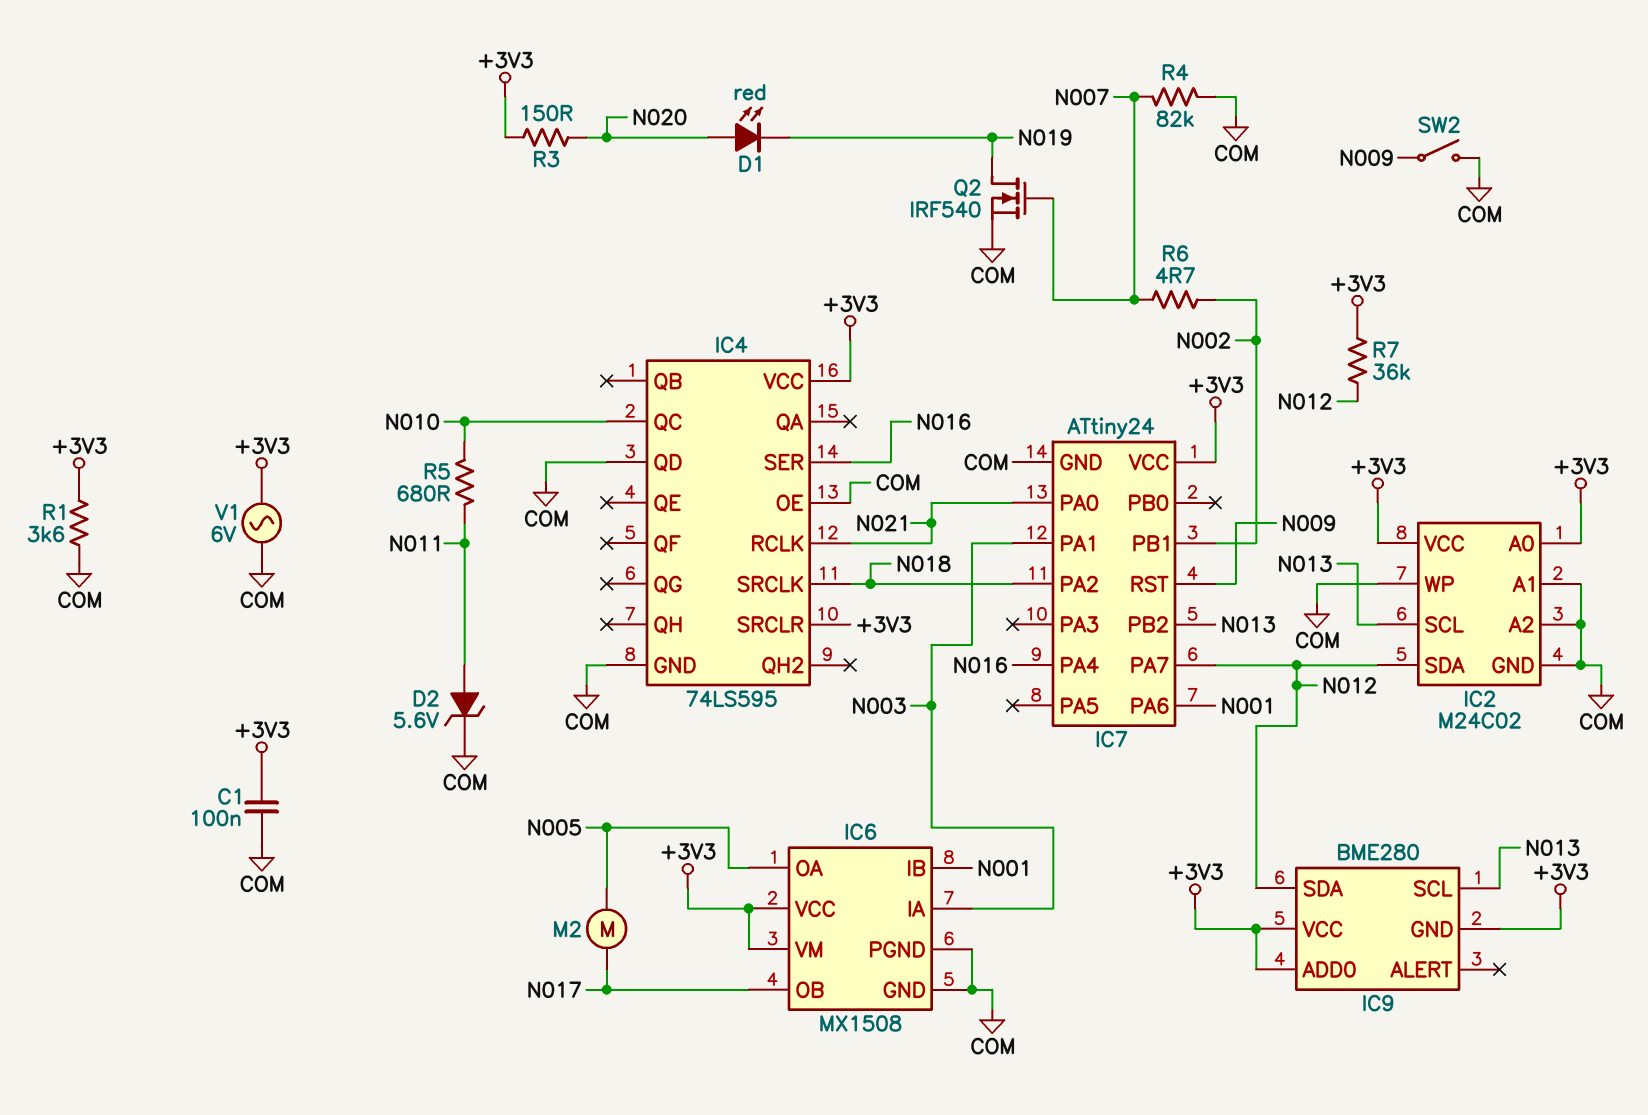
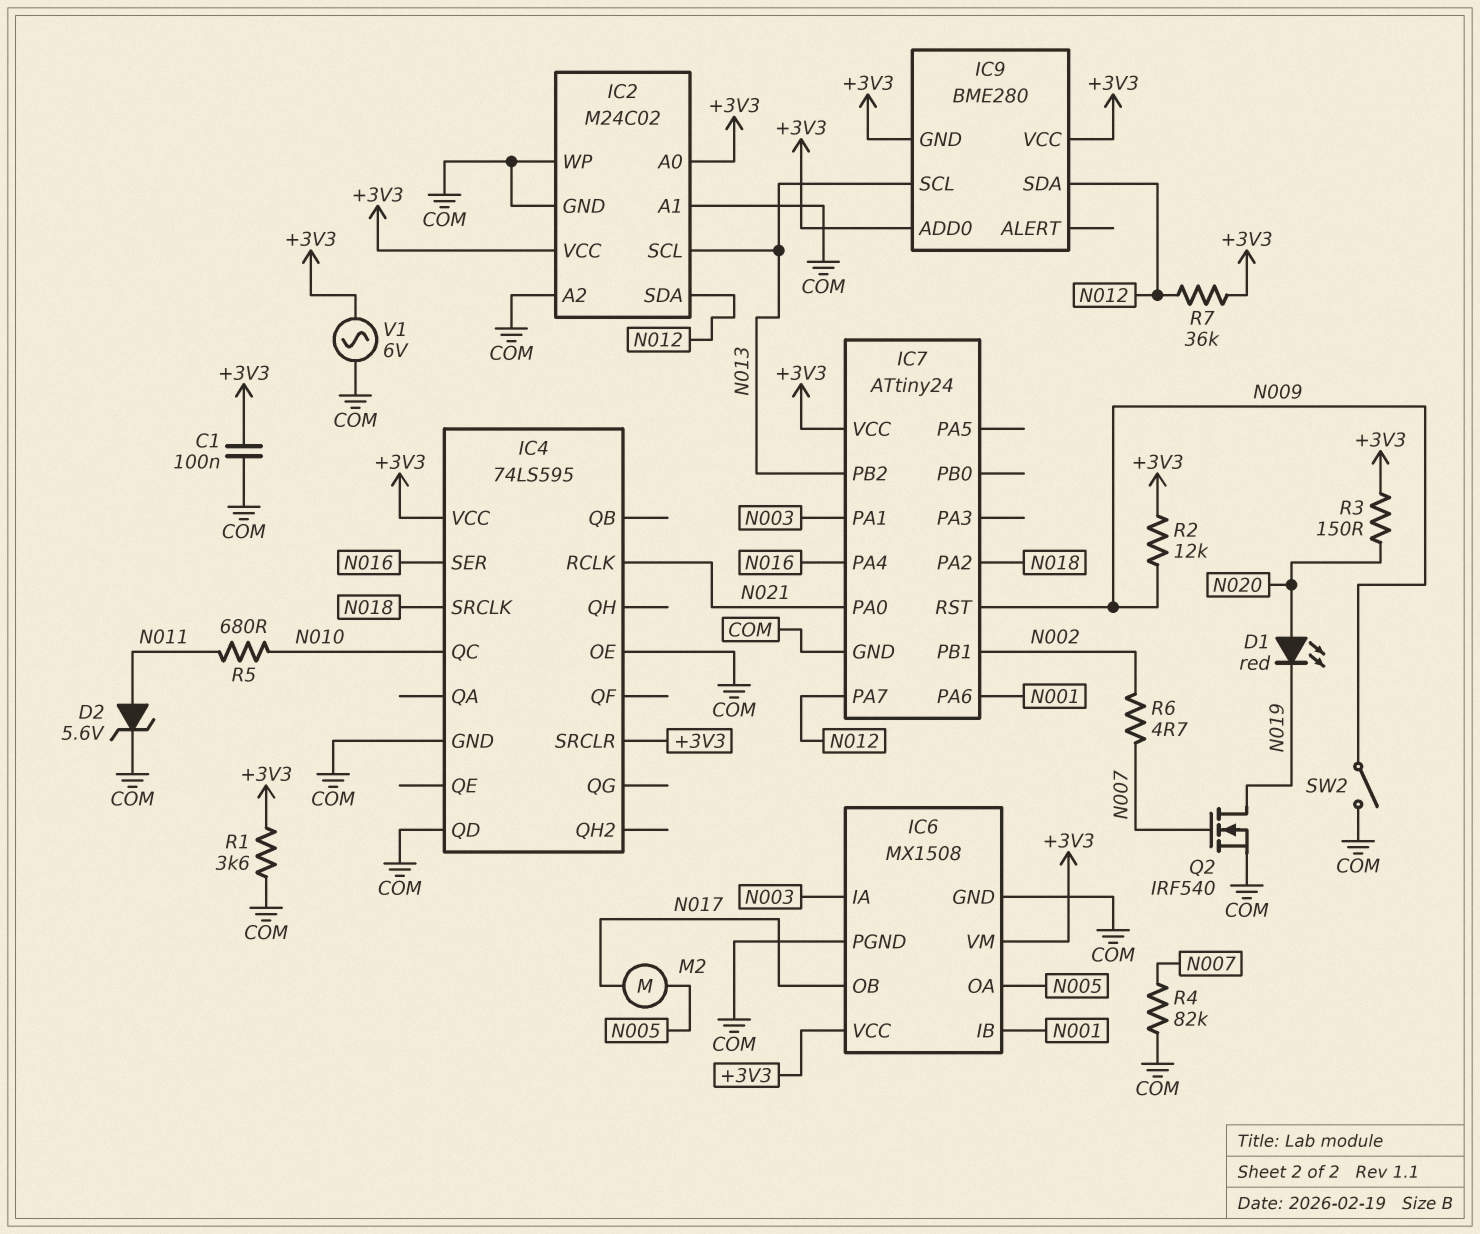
R2: none -> 12k (+3V3, N009)

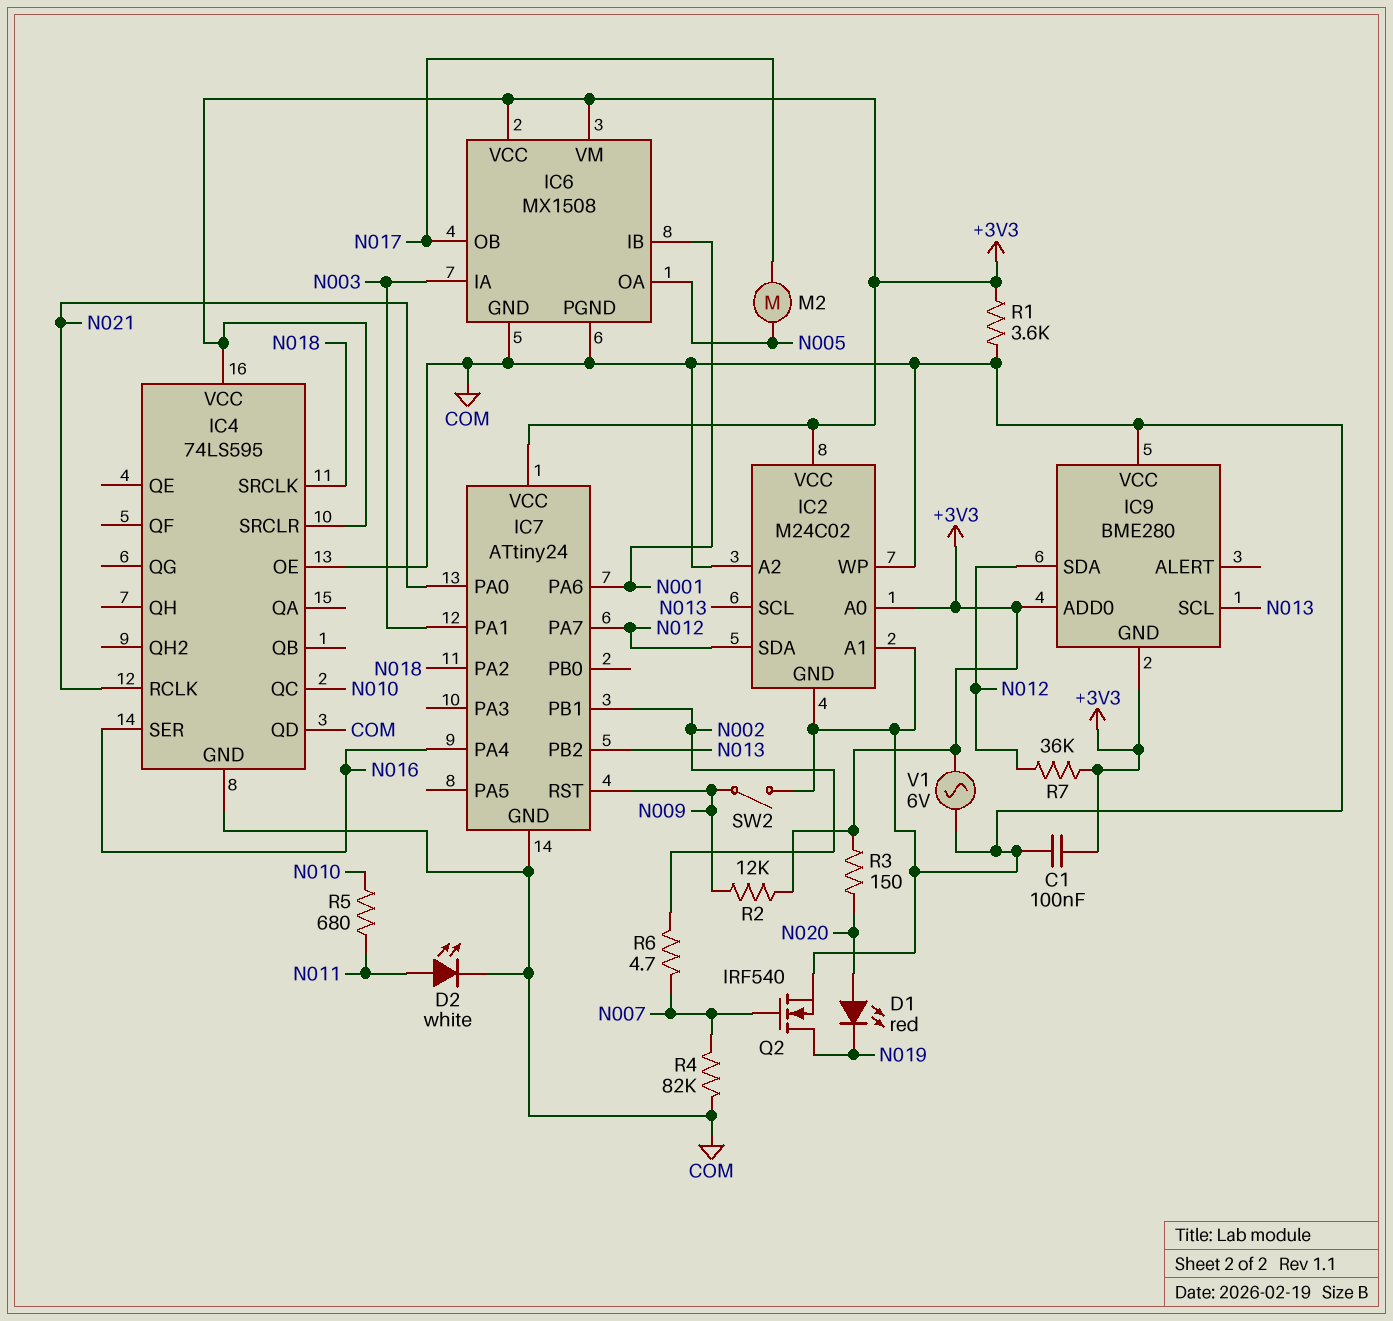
D2: zener 5.6V (A N011, K COM) -> LED white (A N011, K COM)
IC9 pin VCC: +3V3 -> COM

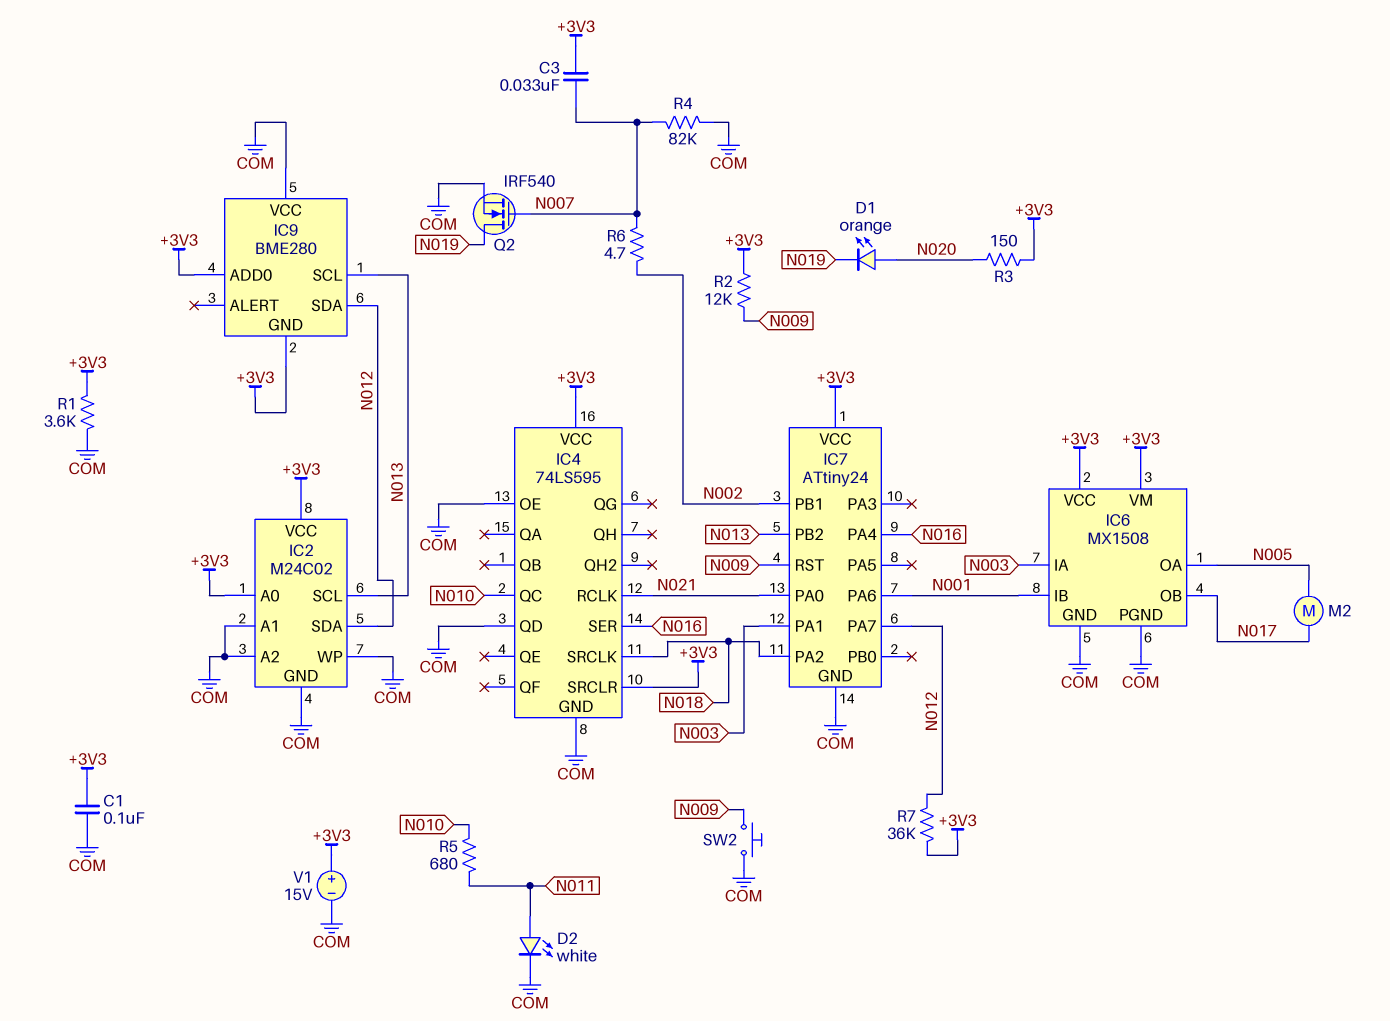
C3: none -> 33nF (+3V3, N007)
D1: LED red (A N020, K N019) -> LED orange (A N020, K N019)
SW2: switch (COM, N009) -> button (COM, N009)
V1: AC 6V (+3V3, COM) -> 15V (plus +3V3, minus COM)

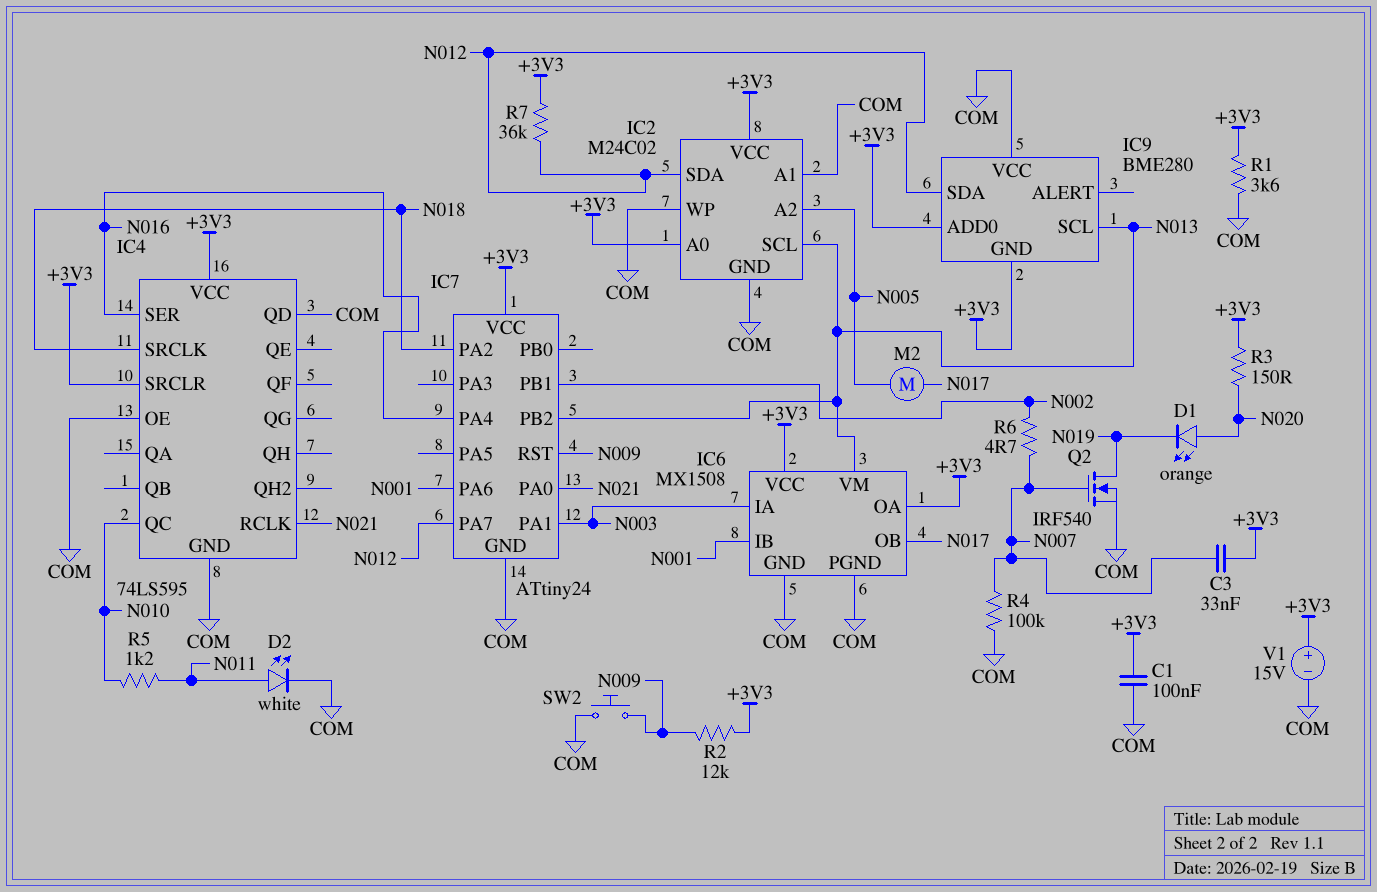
IC2 pin A2: COM -> N005
IC6 pin OA: N005 -> +3V3
IC6 pin VM: +3V3 -> N013
R4: 82k (COM, N007) -> 100k (COM, N007)
R5: 680 (N010, N011) -> 1.2k (N010, N011)

